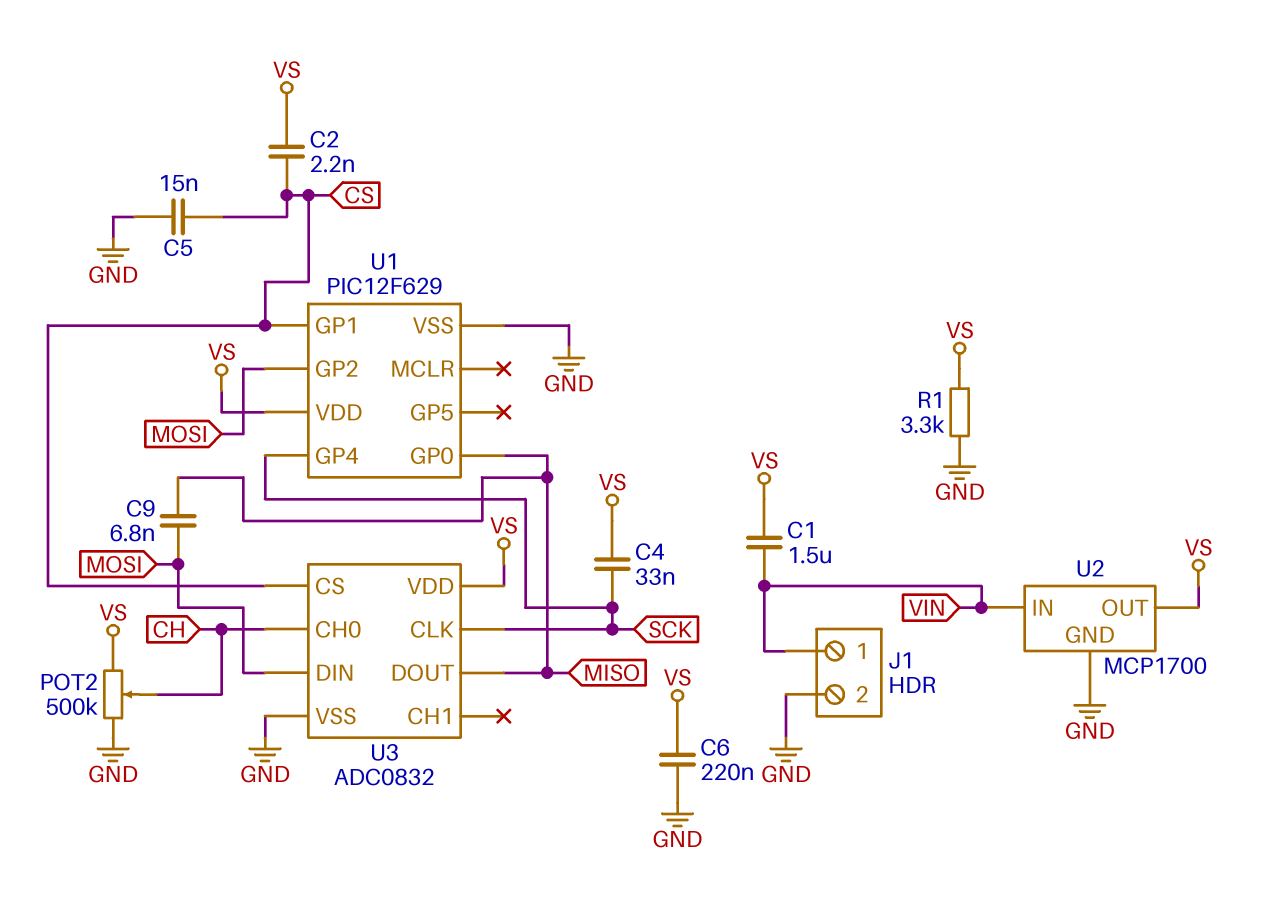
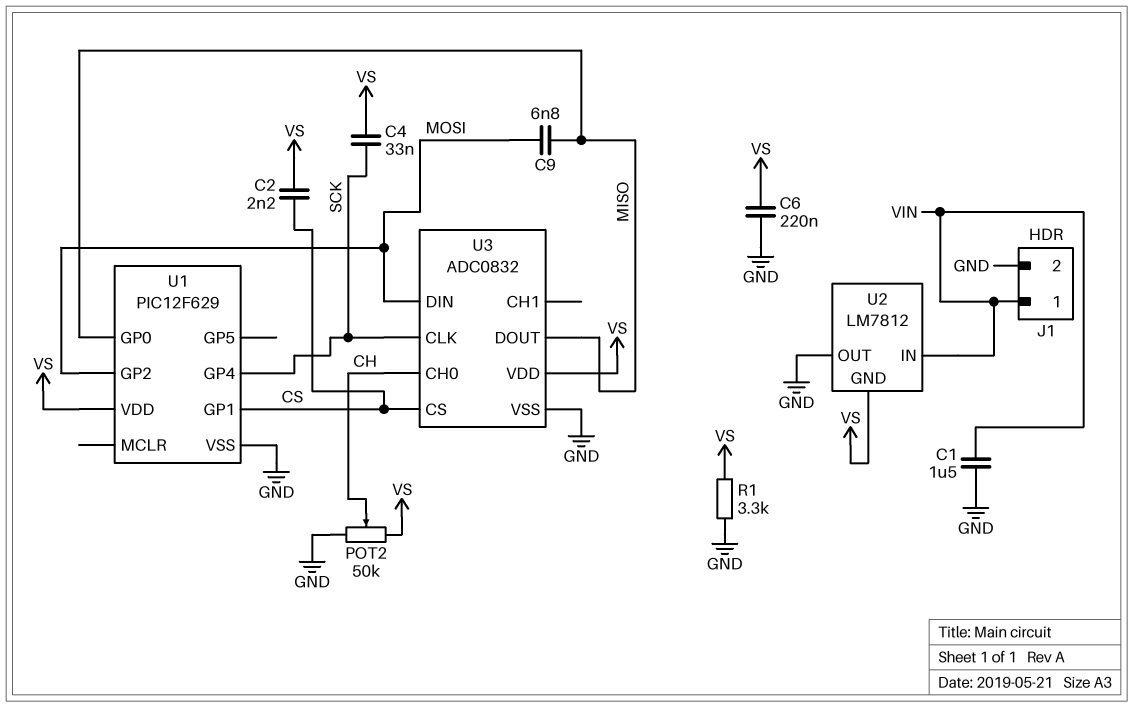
C1: 1.5uF (VIN, VS) -> 1.5uF (GND, VIN)
C5: 15nF (CS, GND) -> none
POT2: 500k (GND, VS, wiper CH) -> 50k (GND, VS, wiper CH)
U2: MCP1700 -> LM7812
U2 pin GND: GND -> VS
U2 pin OUT: VS -> GND

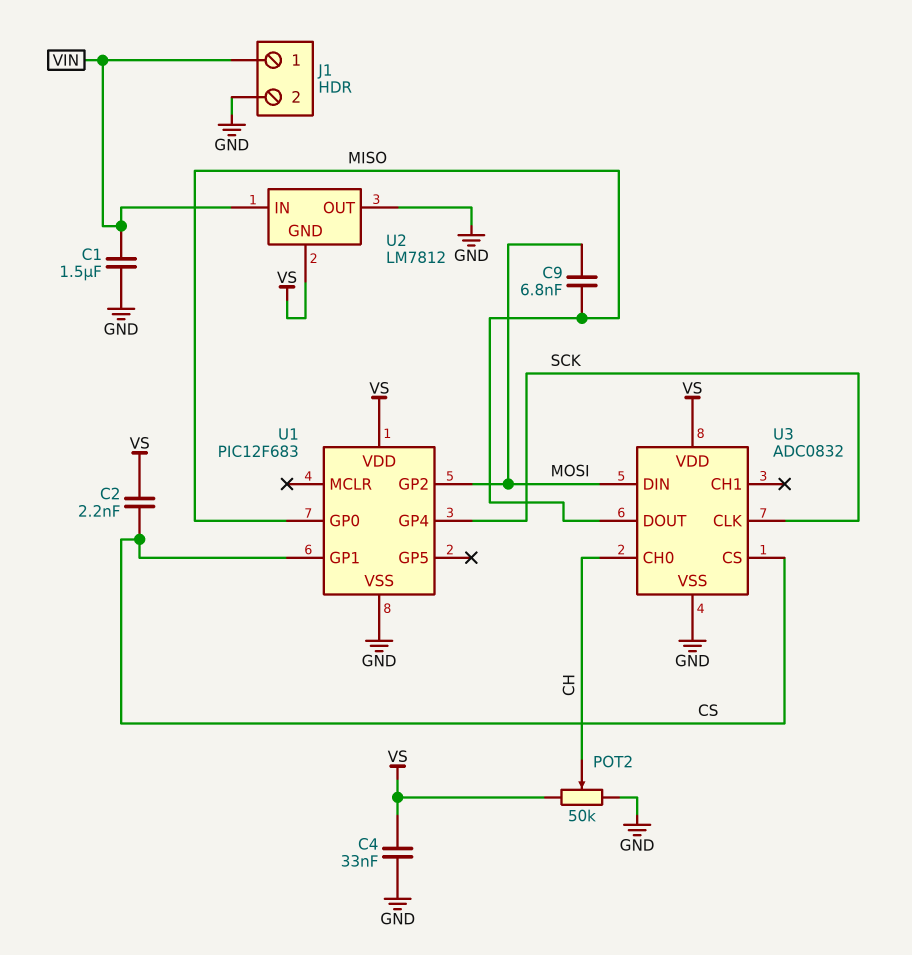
C4: 33nF (SCK, VS) -> 33nF (GND, VS)
C6: 220nF (GND, VS) -> none
R1: 3.3k (GND, VS) -> none
U1: PIC12F629 -> PIC12F683

